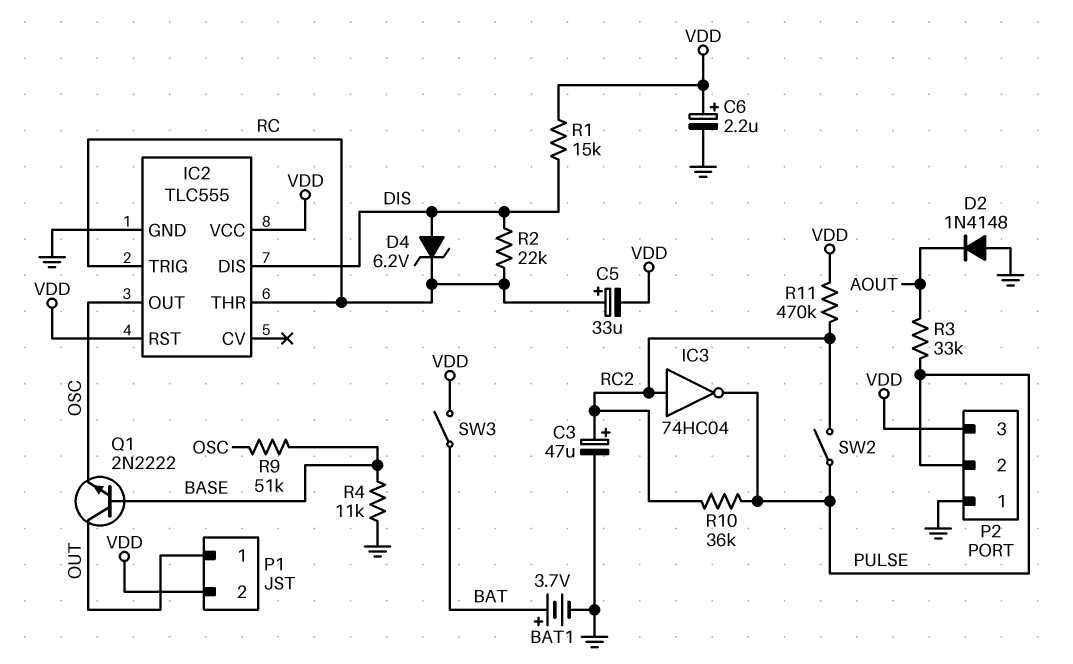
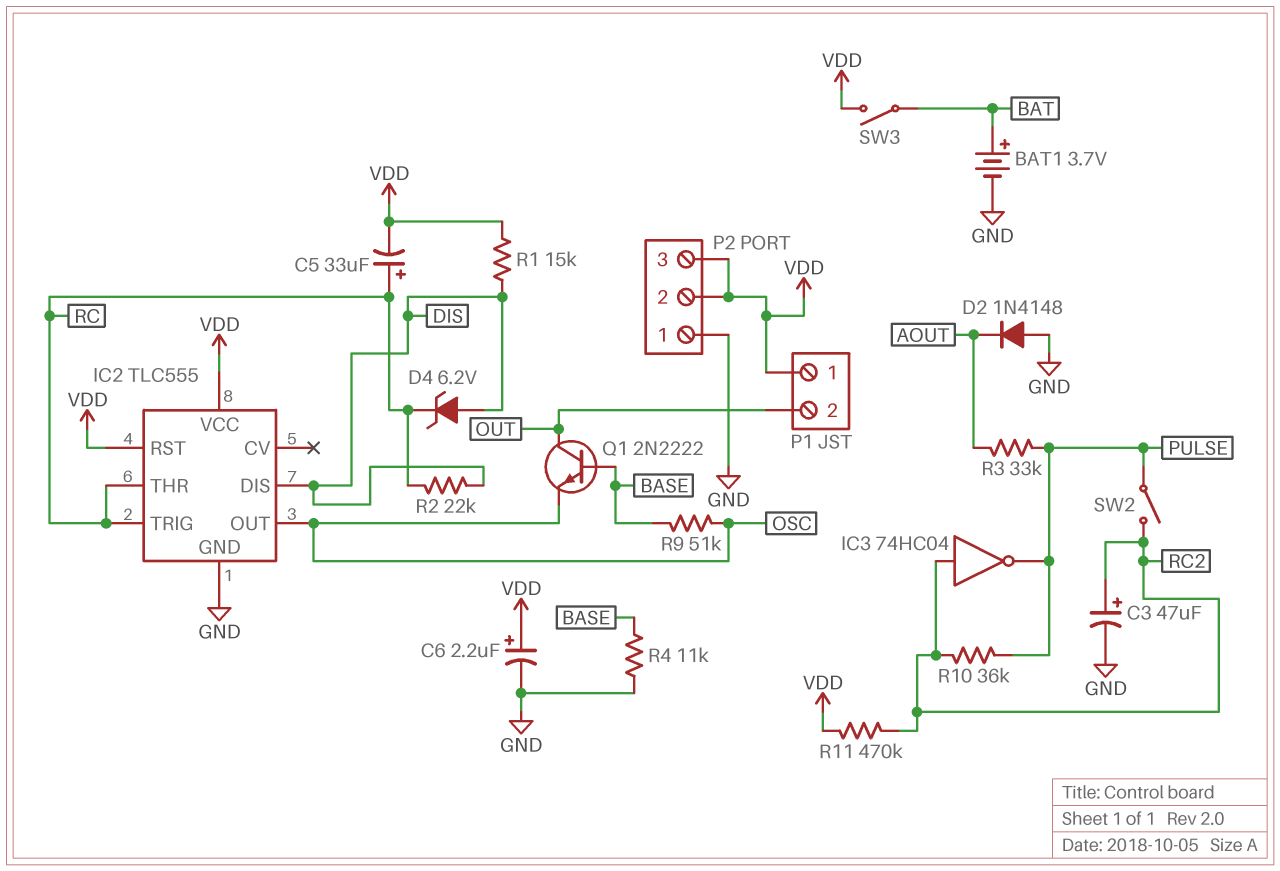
P1 pin 1: OUT -> VDD
P1 pin 2: VDD -> OUT
P2 pin 2: PULSE -> VDD

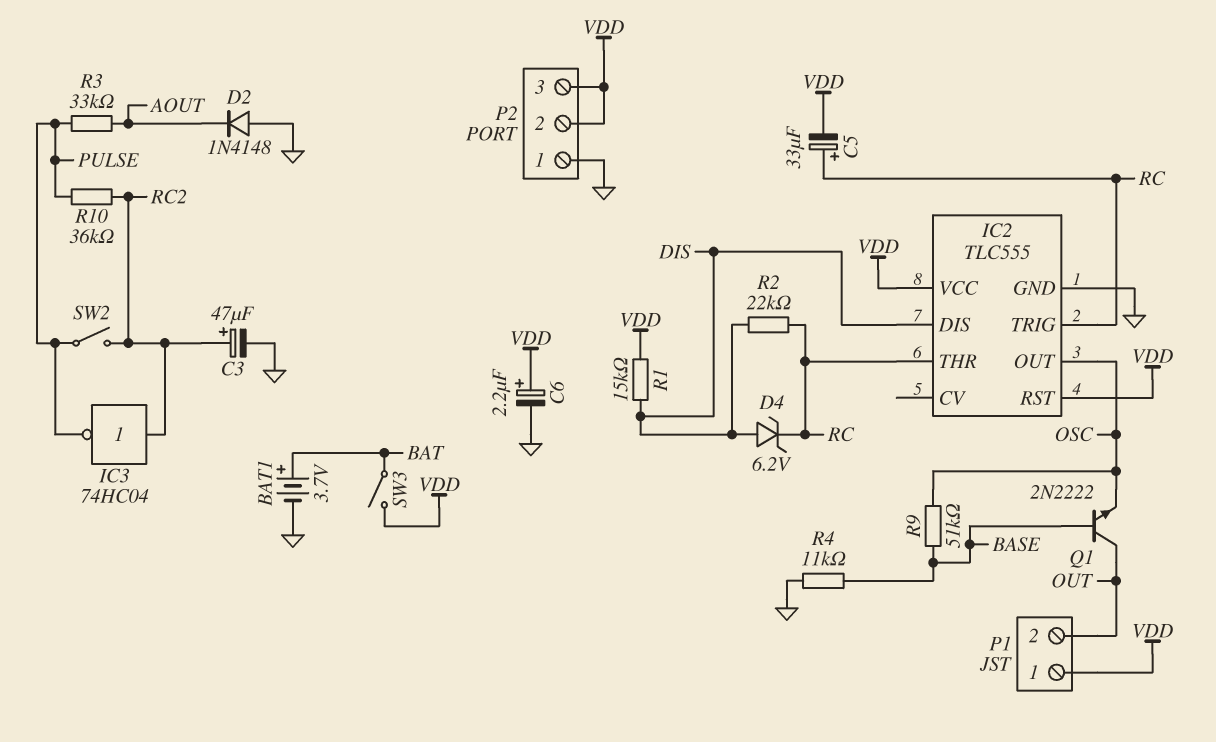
R11: 470k (RC2, VDD) -> none

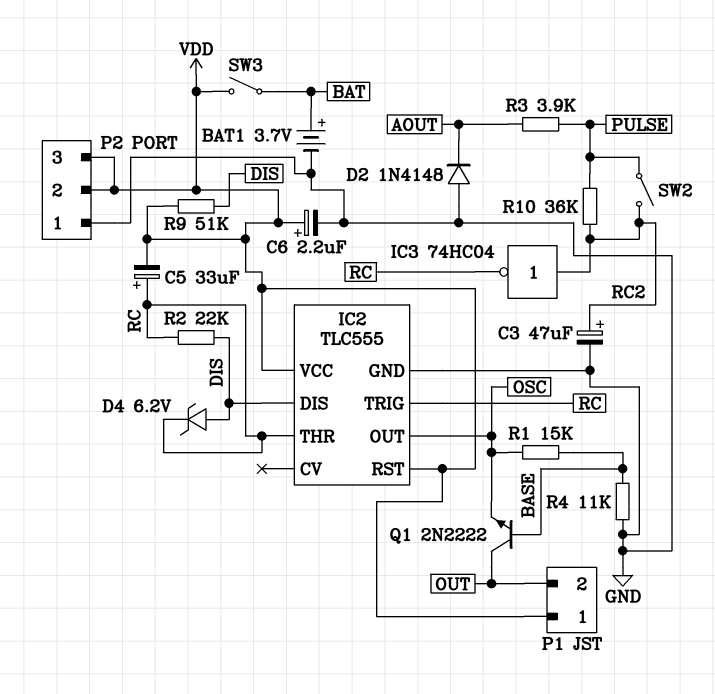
IC3: NOT 74HC04 (in RC2, out PULSE) -> NOT 74HC04 (in RC2, out RC)
R1: 15k (DIS, VDD) -> 15k (BASE, OSC)
R3: 33k (AOUT, PULSE) -> 3.9k (AOUT, PULSE)
R9: 51k (BASE, OSC) -> 51k (DIS, VDD)

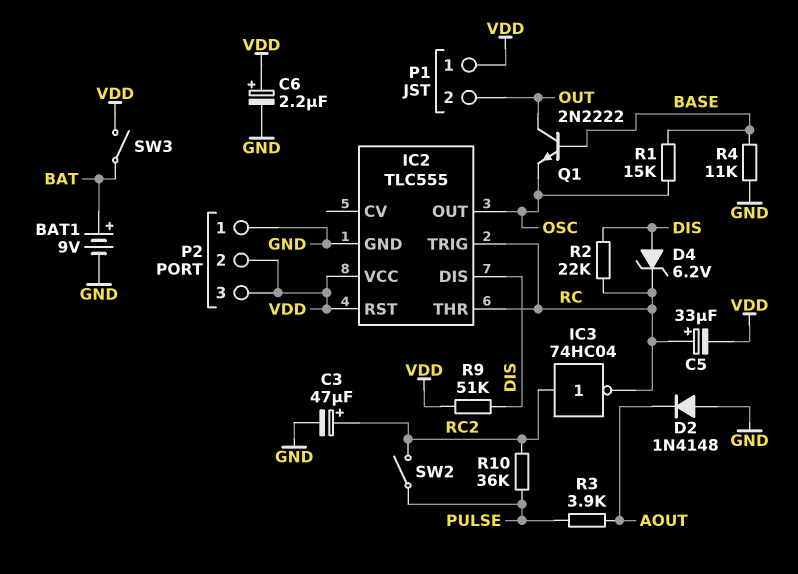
BAT1: 3.7V (plus BAT, minus GND) -> 9V (plus BAT, minus GND)

